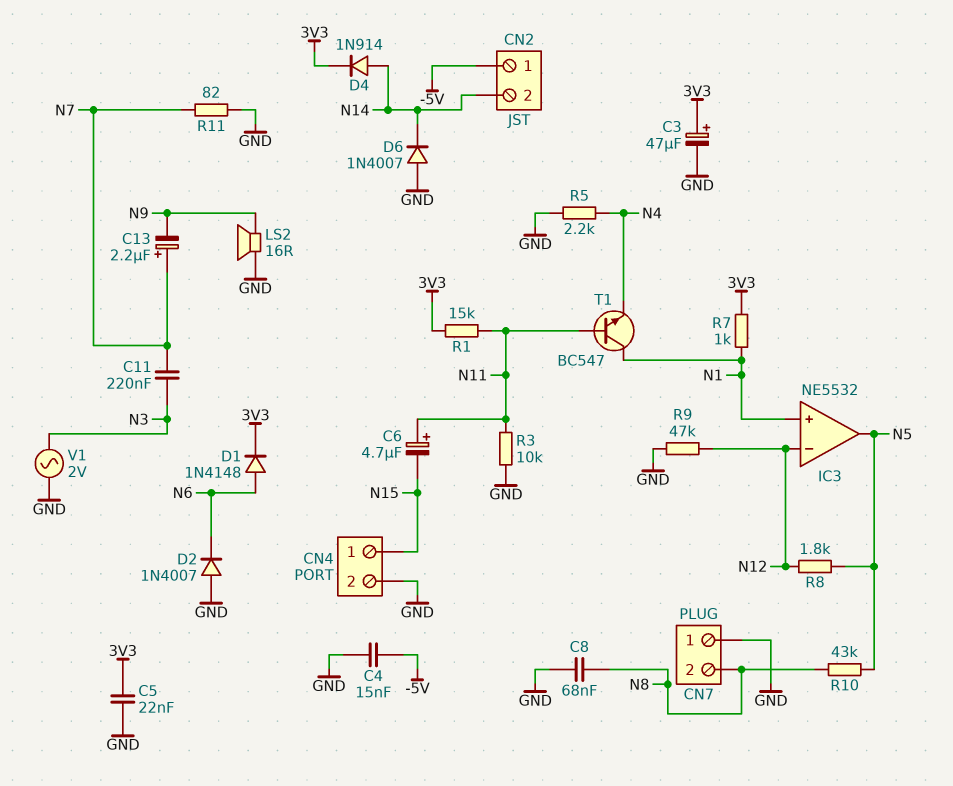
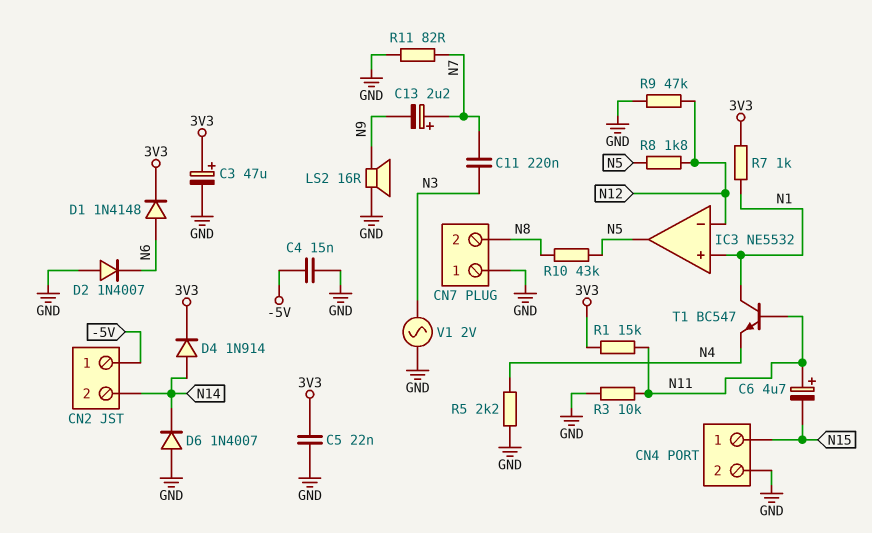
C8: 68nF (GND, N8) -> none

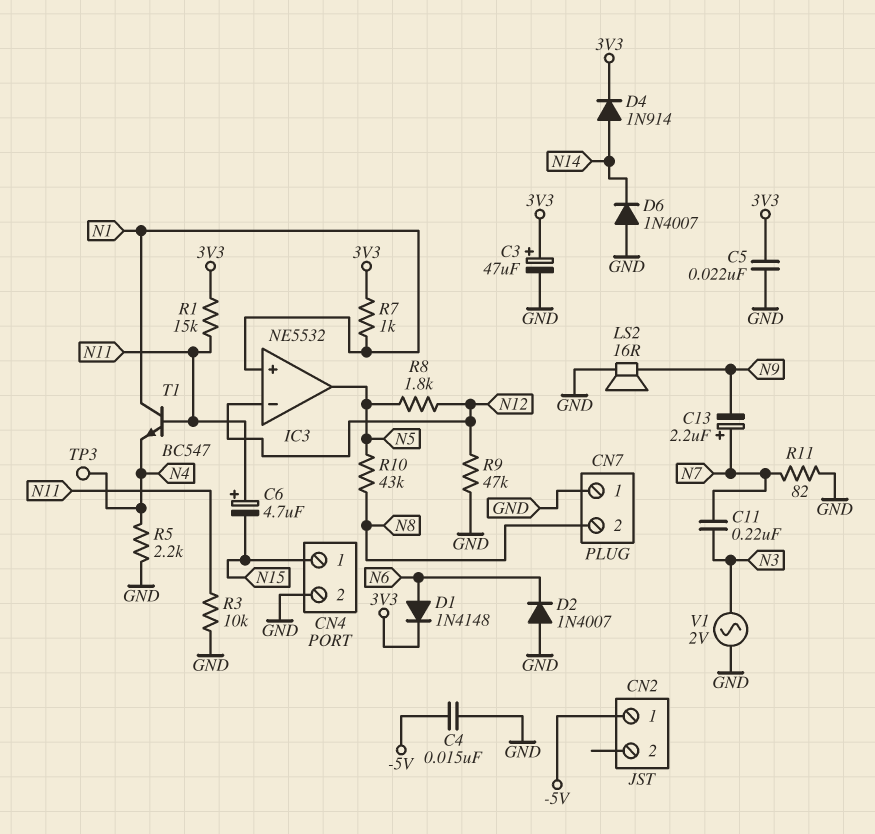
CN2 pin 2: N14 -> none
TP3: none -> test point (N4)

